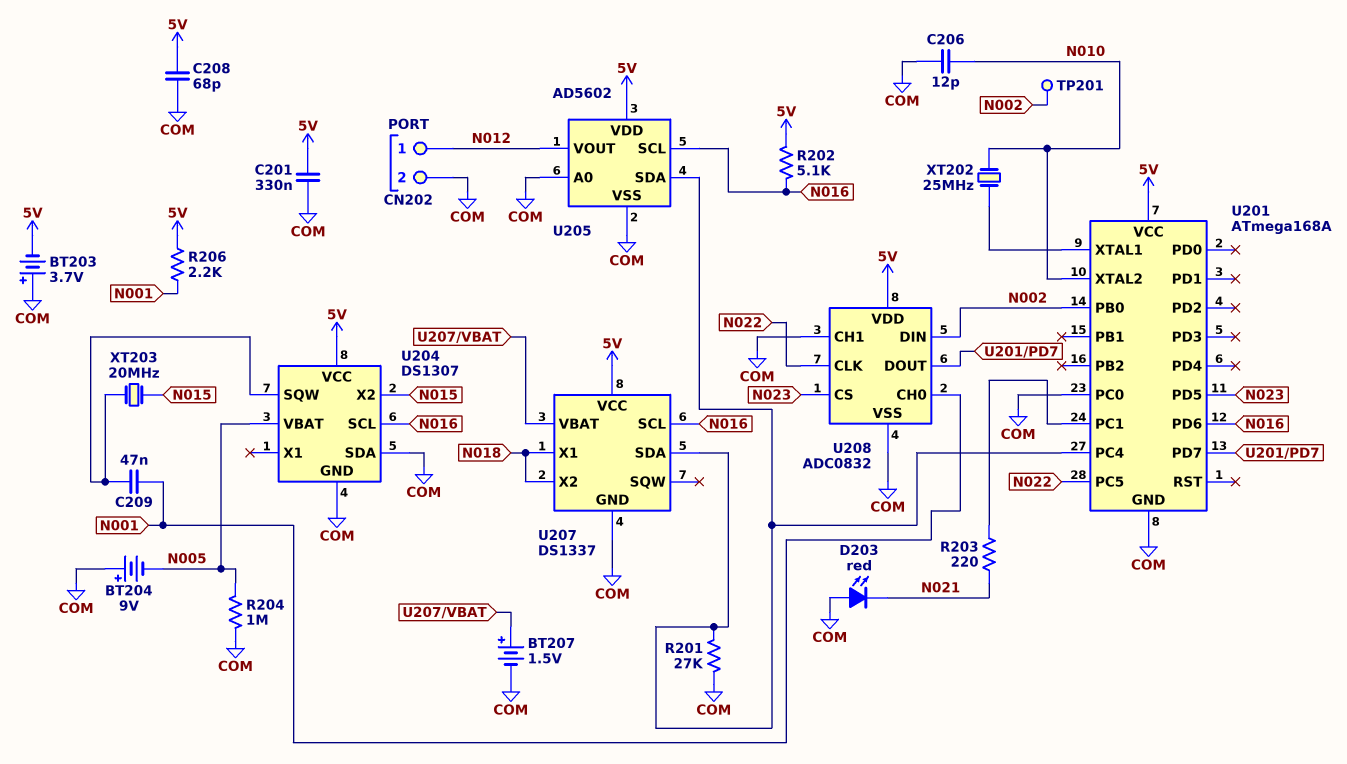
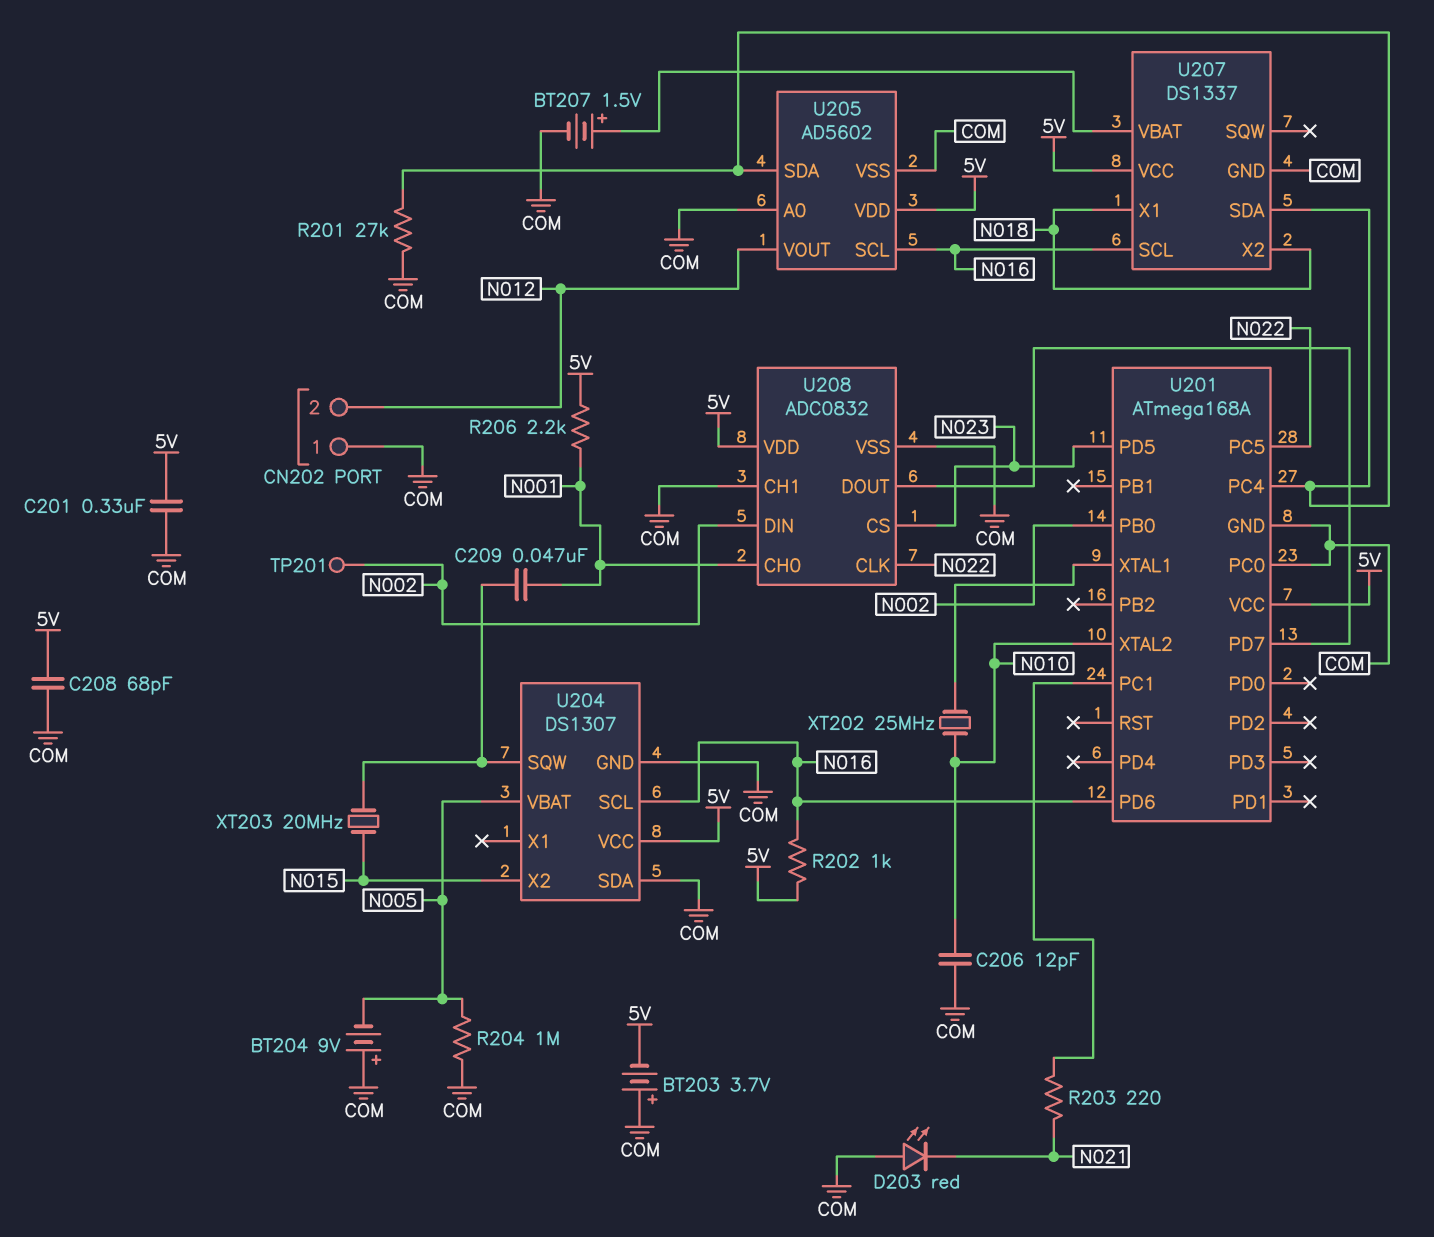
CN202 pin 1: N012 -> COM
CN202 pin 2: COM -> N012
R202: 5.1k (5V, N016) -> 1k (5V, N016)

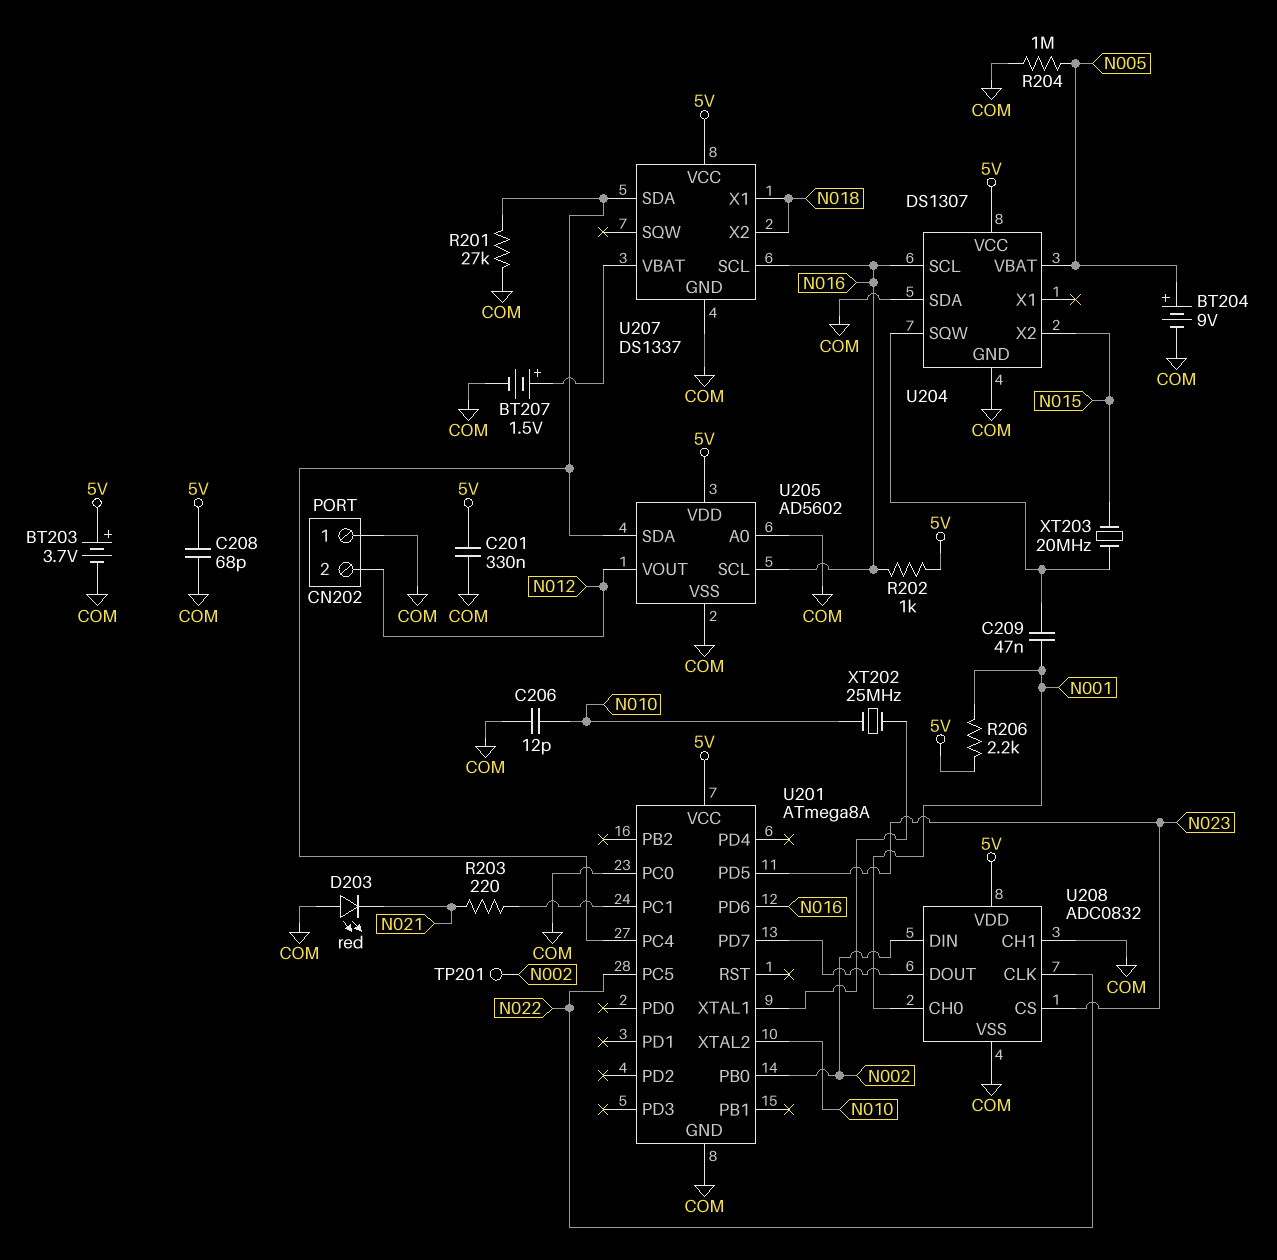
BT203: 3.7V (plus COM, minus 5V) -> 3.7V (plus 5V, minus COM)
BT204: 9V (plus COM, minus N005) -> 9V (plus N005, minus COM)
U201: ATmega168A -> ATmega8A

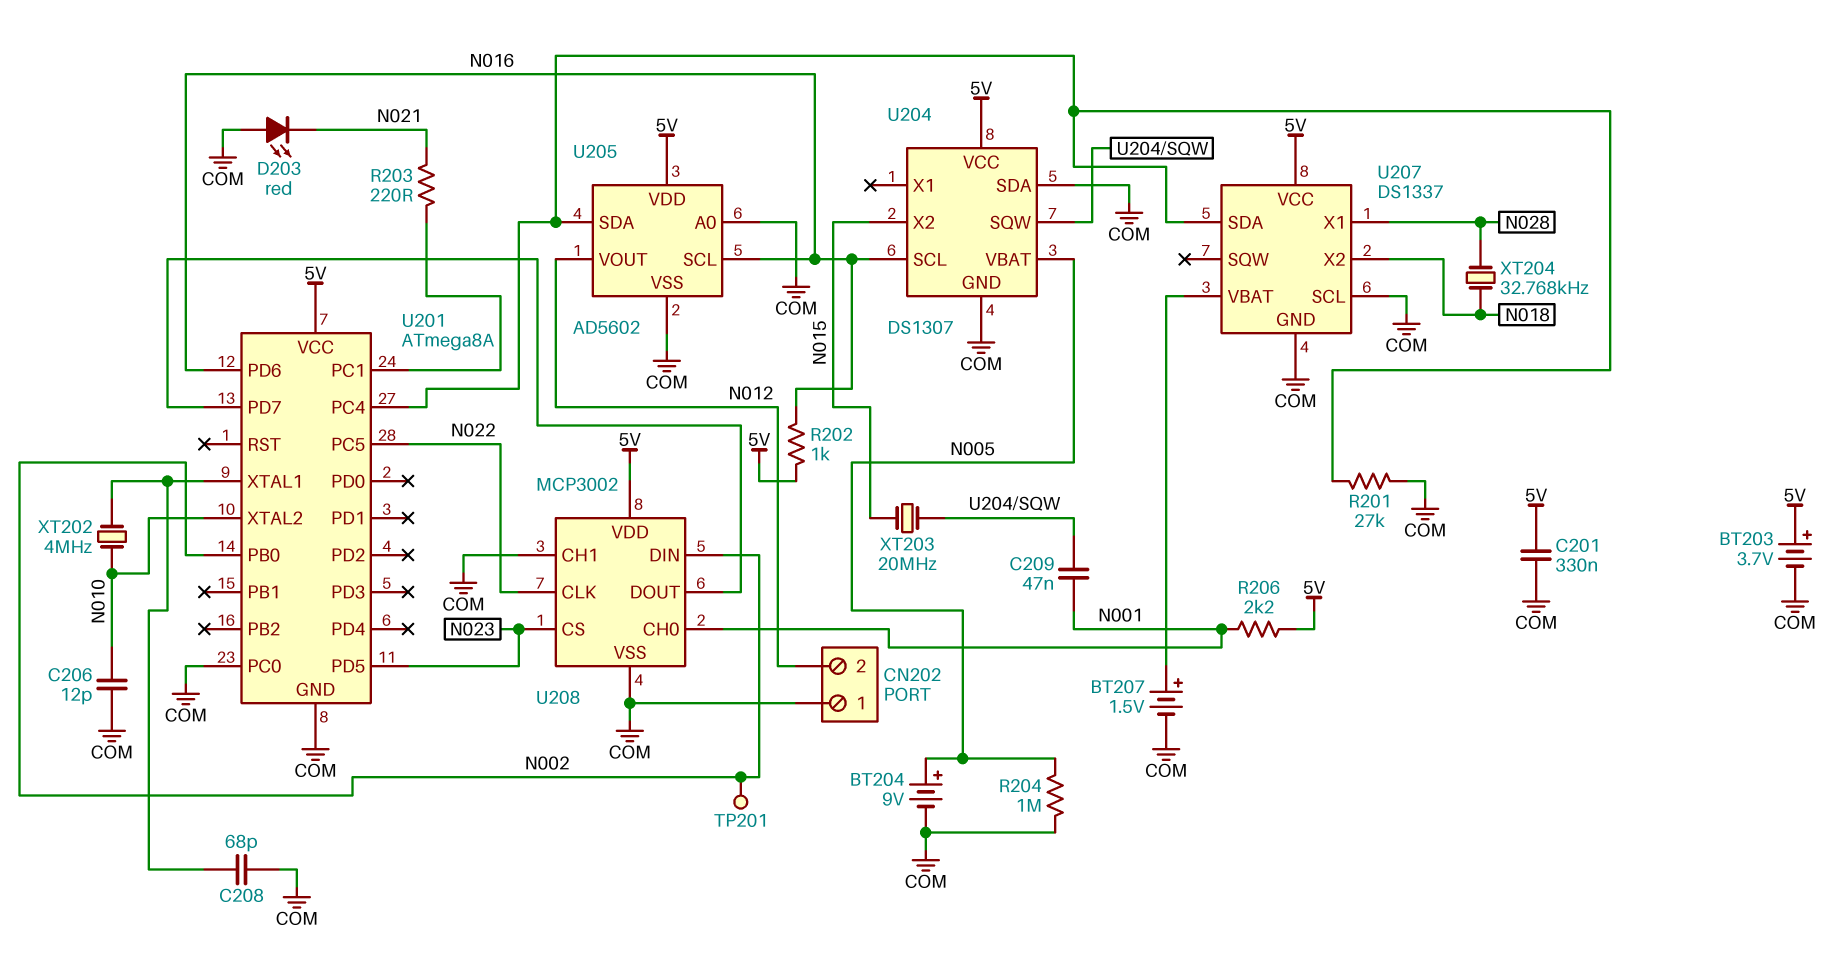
C208: 68pF (5V, COM) -> 68pF (COM, U201/XTAL1)
U207 pin SCL: N016 -> COM
U207 pin X1: N018 -> N028
U208: ADC0832 -> MCP3002
XT202: 25MHz (N010, U201/XTAL1) -> 4MHz (N010, U201/XTAL1)
XT204: none -> 32.768kHz (N018, N028)

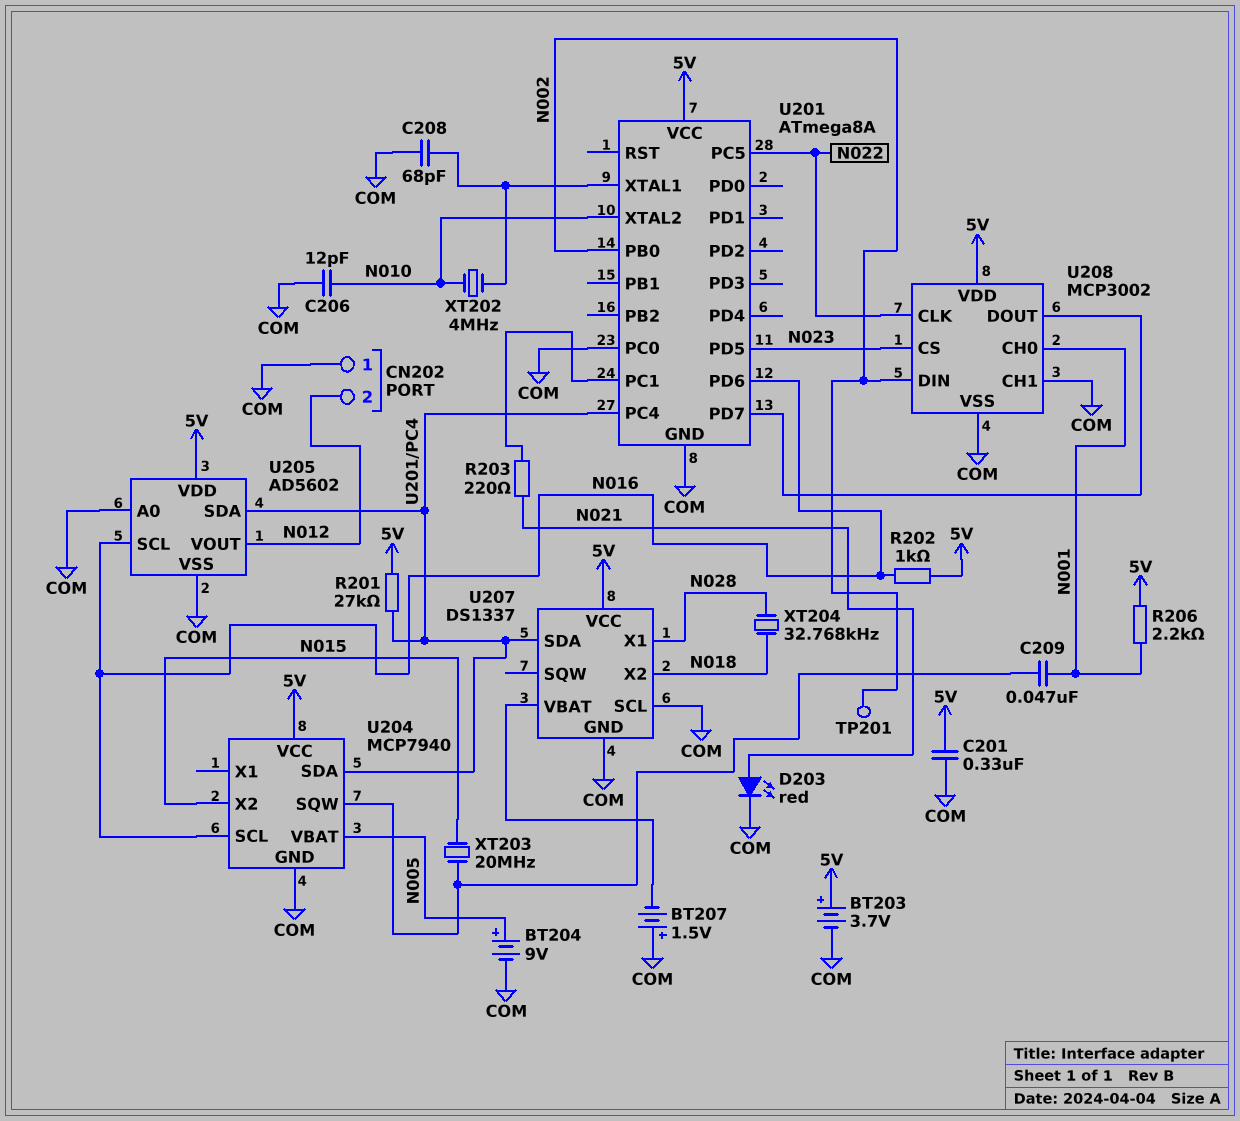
BT207: 1.5V (plus U207/VBAT, minus COM) -> 1.5V (plus COM, minus U207/VBAT)
D203: LED red (A COM, K N021) -> LED red (A N021, K COM)
R201: 27k (COM, U201/PC4) -> 27k (5V, U201/PC4)
R204: 1M (COM, N005) -> none
U204: DS1307 -> MCP7940
U204 pin SDA: COM -> U201/PC4

